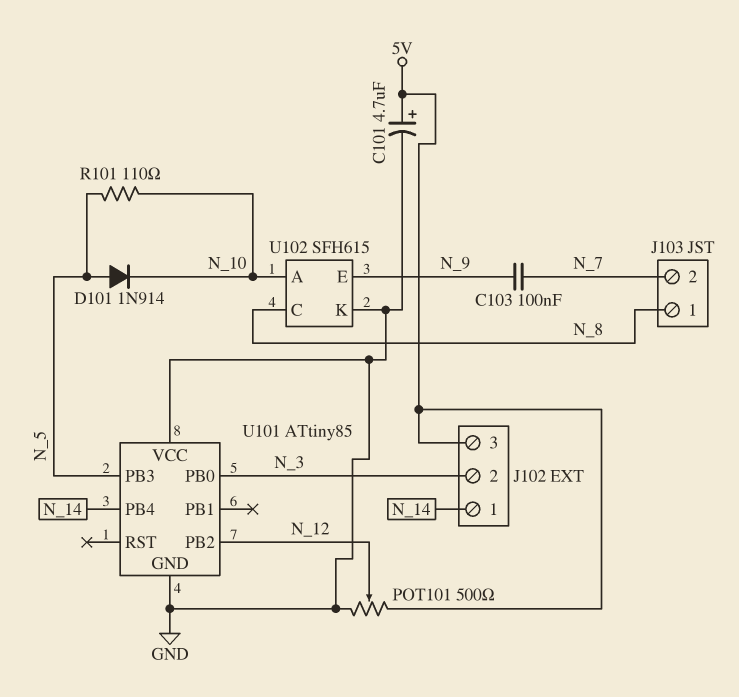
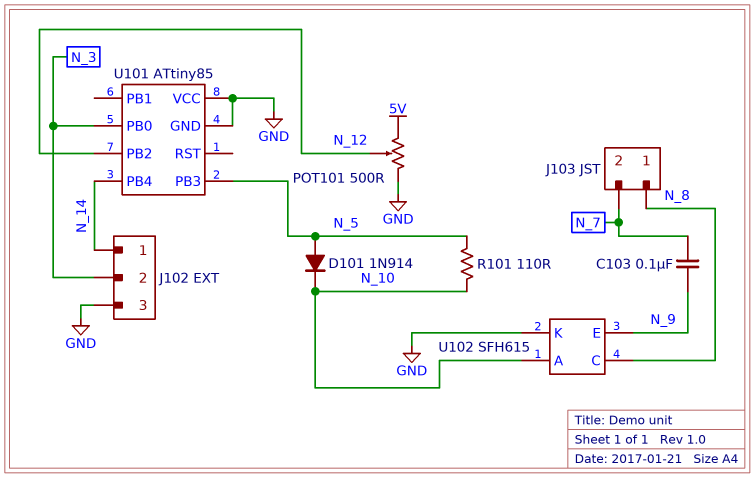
C101: 4.7uF (plus 5V, minus GND) -> none
J102 pin 3: 5V -> GND

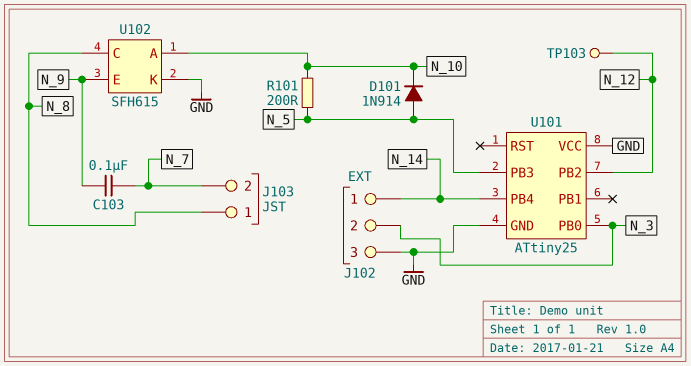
POT101: 500 (5V, GND, wiper N_12) -> none
R101: 110 (N_5, N_10) -> 200 (N_5, N_10)
TP103: none -> test point (N_12)
U101: ATtiny85 -> ATtiny25

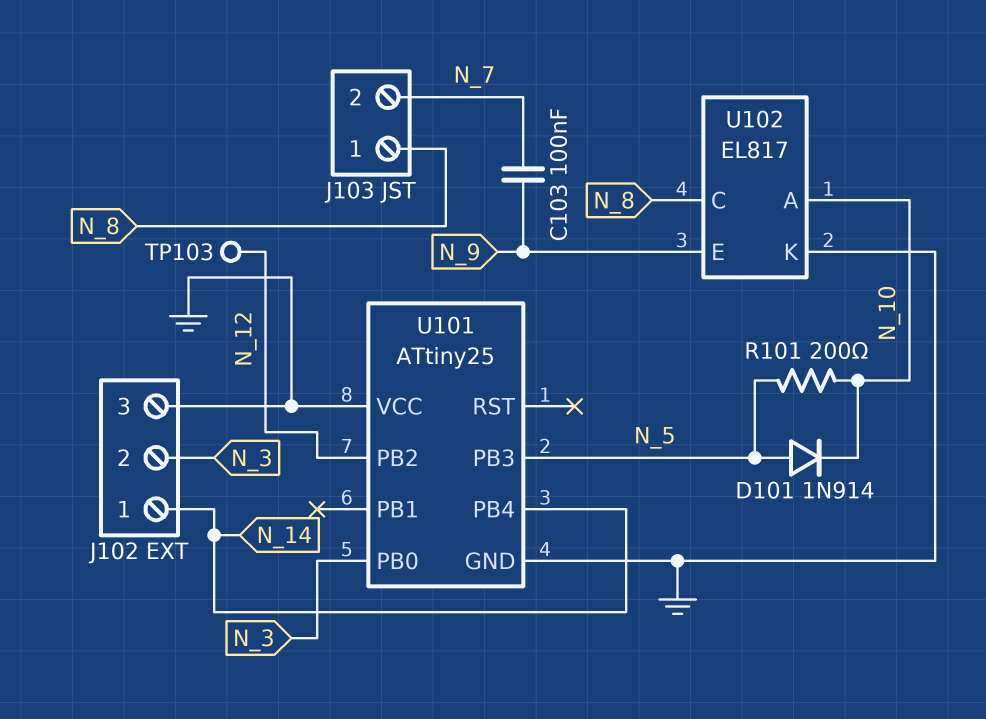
U102: SFH615 -> EL817

